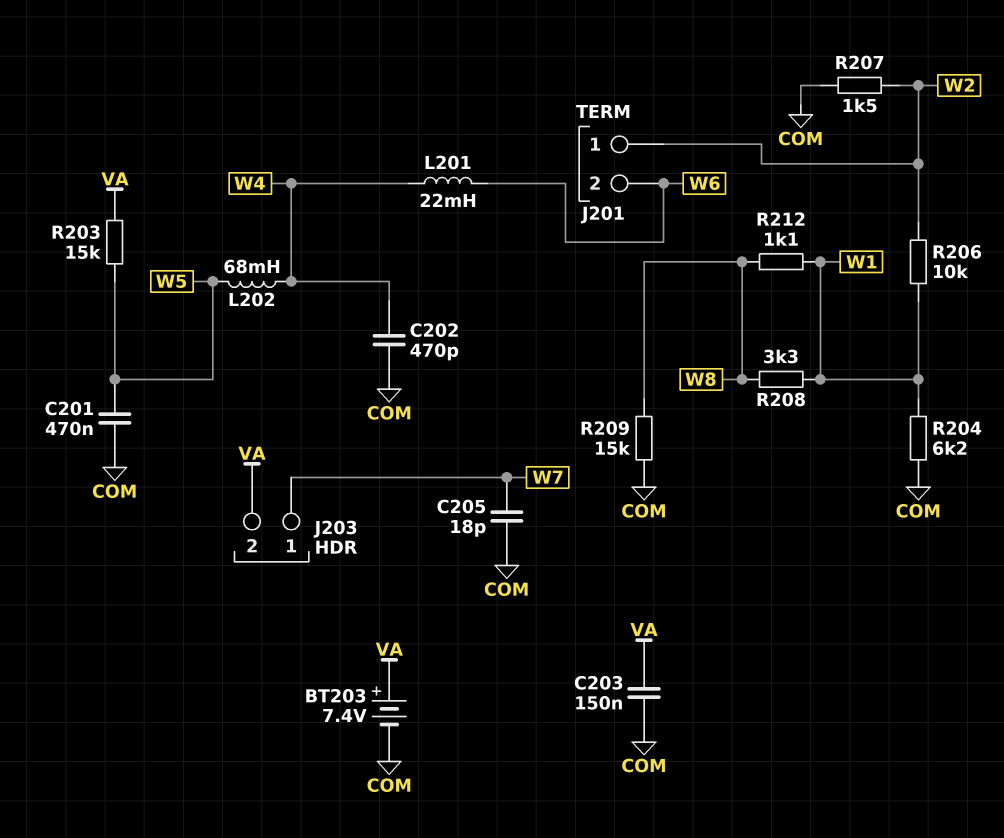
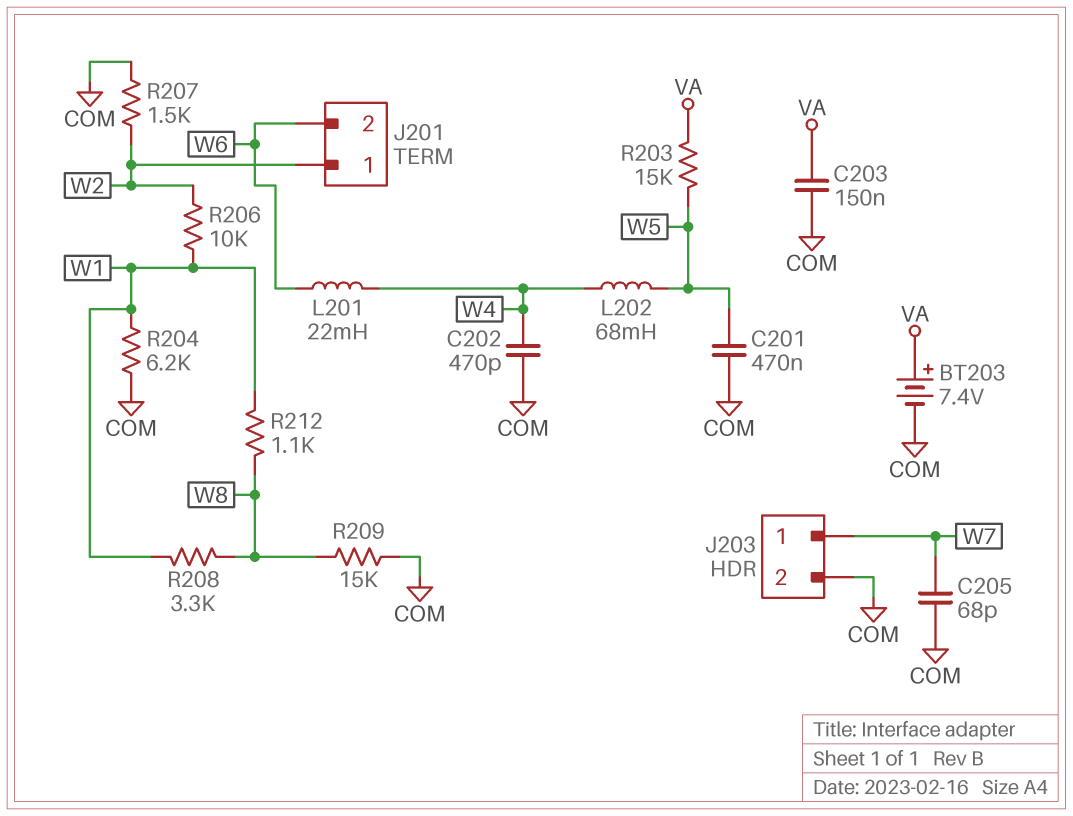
C205: 18pF (COM, W7) -> 68pF (COM, W7)
J203 pin 2: VA -> COM

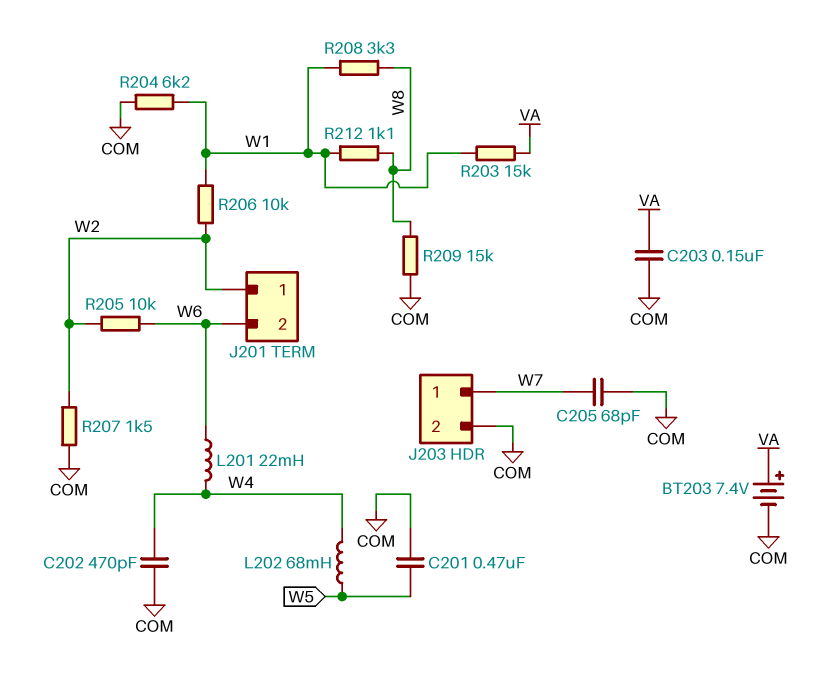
R203: 15k (VA, W5) -> 15k (VA, W1)
R205: none -> 10k (W2, W6)

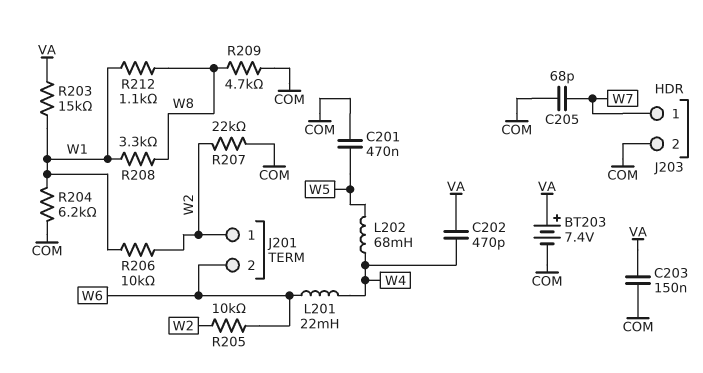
C202: 470pF (COM, W4) -> 470pF (VA, W4)
R207: 1.5k (COM, W2) -> 22k (COM, W2)
R209: 15k (COM, W8) -> 4.7k (COM, W8)

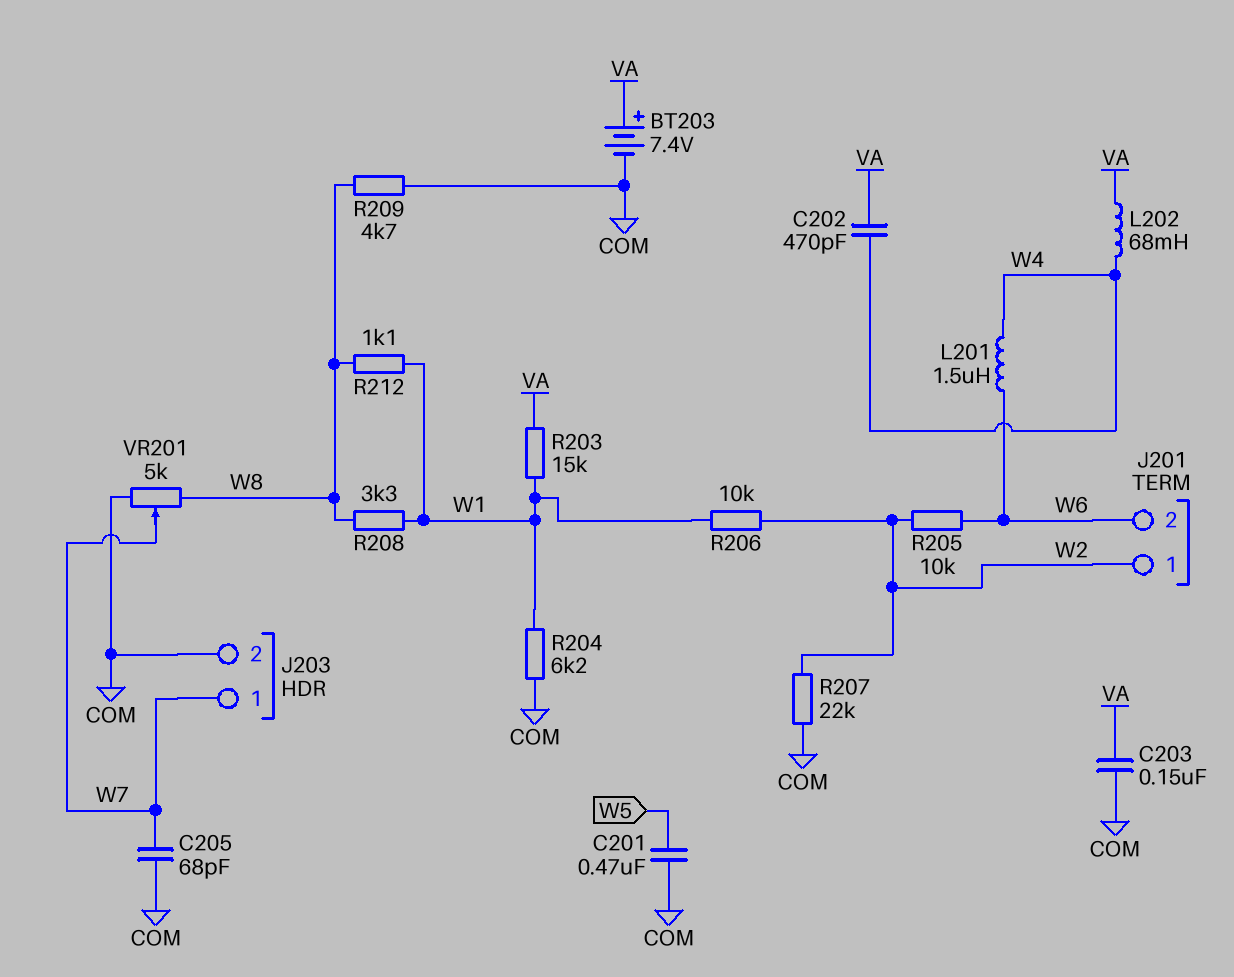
L201: 22mH (W4, W6) -> 1.5uH (W4, W6)
L202: 68mH (W4, W5) -> 68mH (VA, W4)
VR201: none -> 5k (COM, W8, wiper W7)

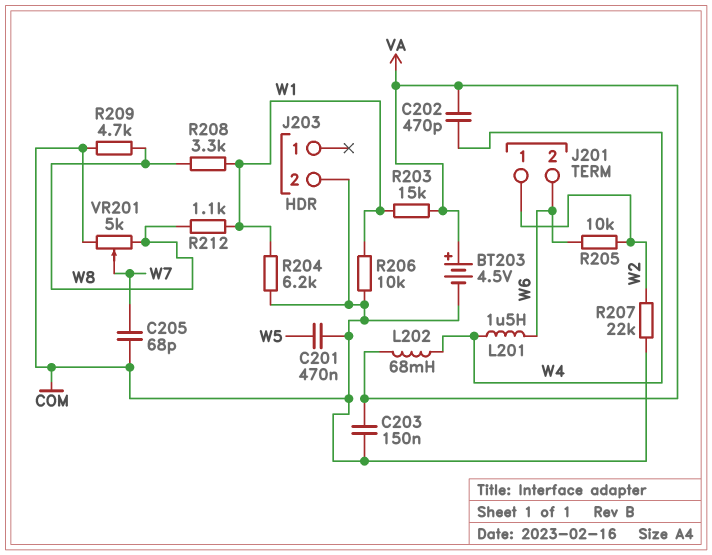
BT203: 7.4V (plus VA, minus COM) -> 4.5V (plus VA, minus COM)
J203 pin 1: W7 -> none
R206: 10k (W1, W2) -> 10k (COM, W1)

